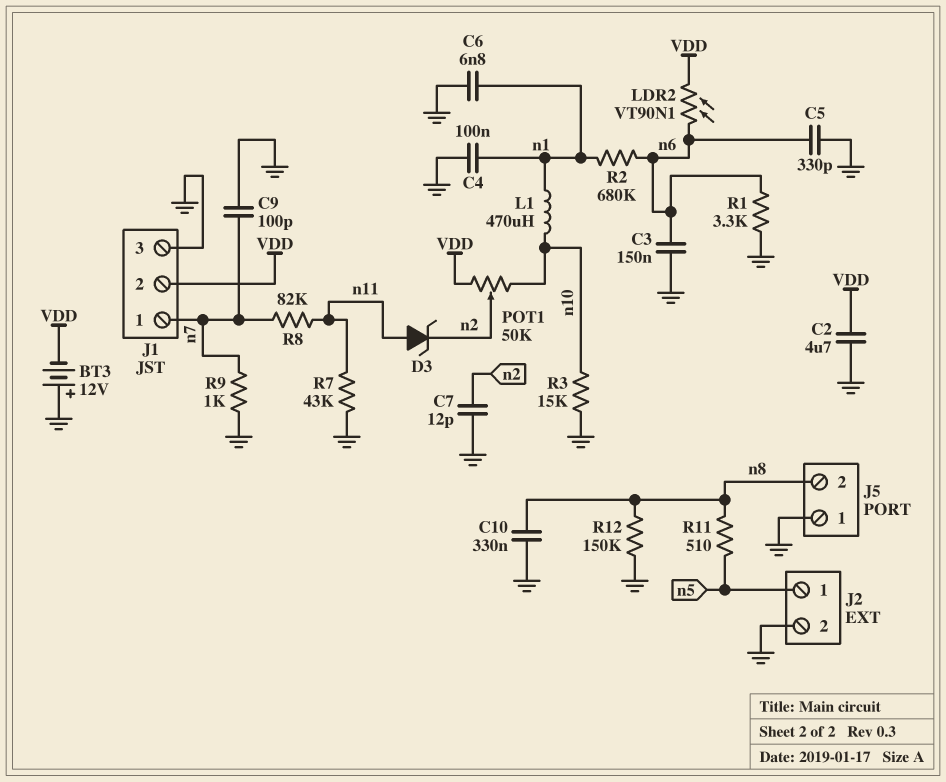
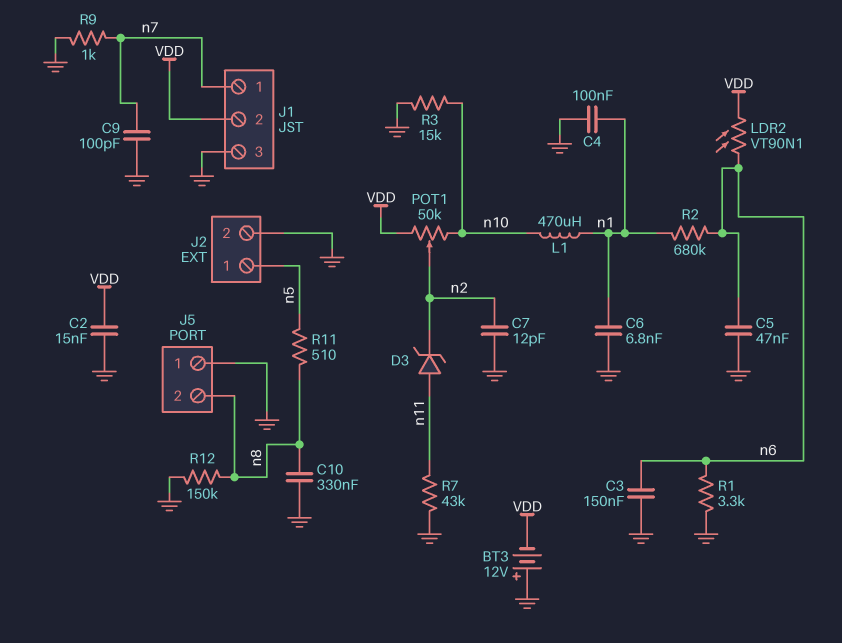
C2: 4.7uF (GND, VDD) -> 15nF (GND, VDD)
C5: 330pF (GND, n6) -> 47nF (GND, n6)
R8: 82k (n7, n11) -> none

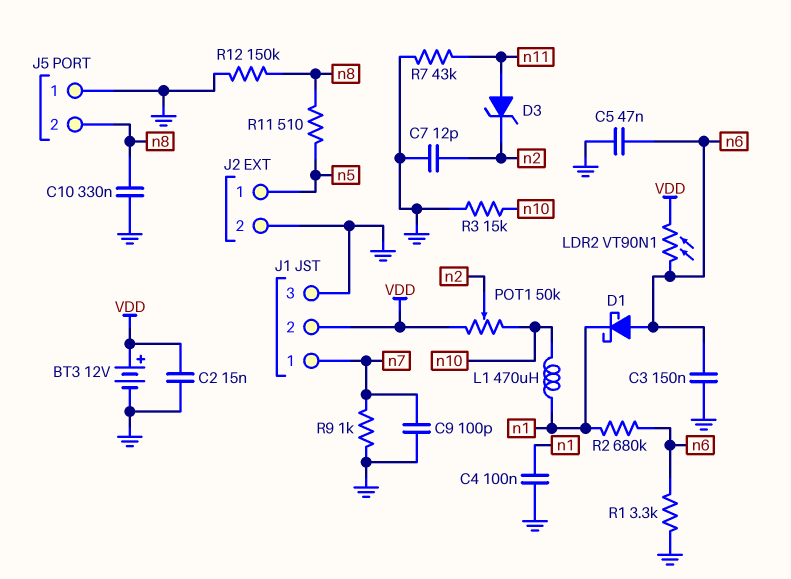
BT3: 12V (plus GND, minus VDD) -> 12V (plus VDD, minus GND)
C6: 6.8nF (GND, n1) -> none
D1: none -> schottky (A n6, K n1)

